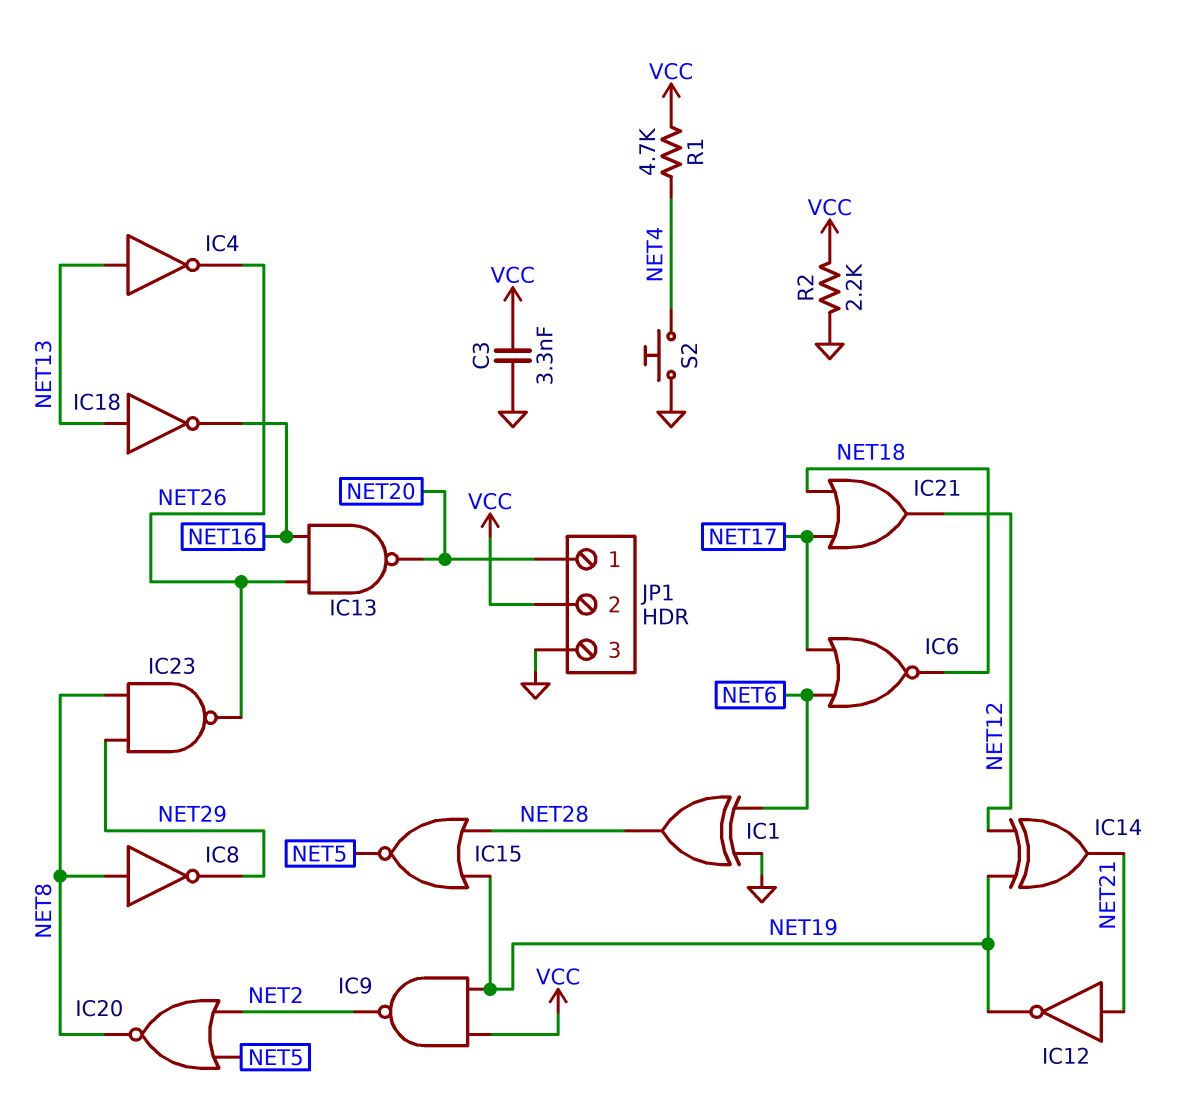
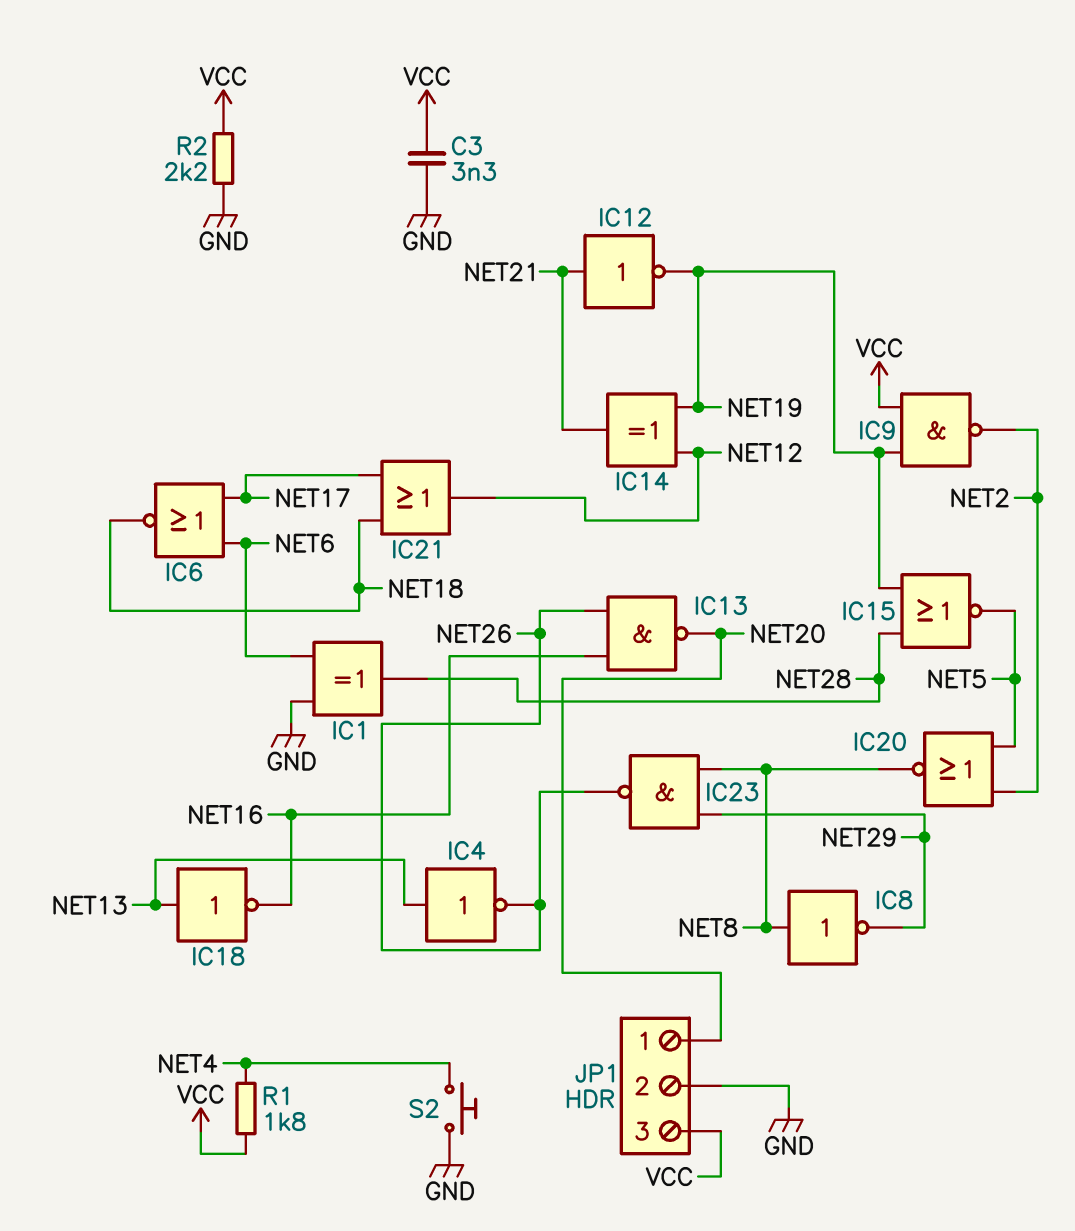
JP1 pin 2: VCC -> GND
JP1 pin 3: GND -> VCC
R1: 4.7k (NET4, VCC) -> 1.8k (NET4, VCC)

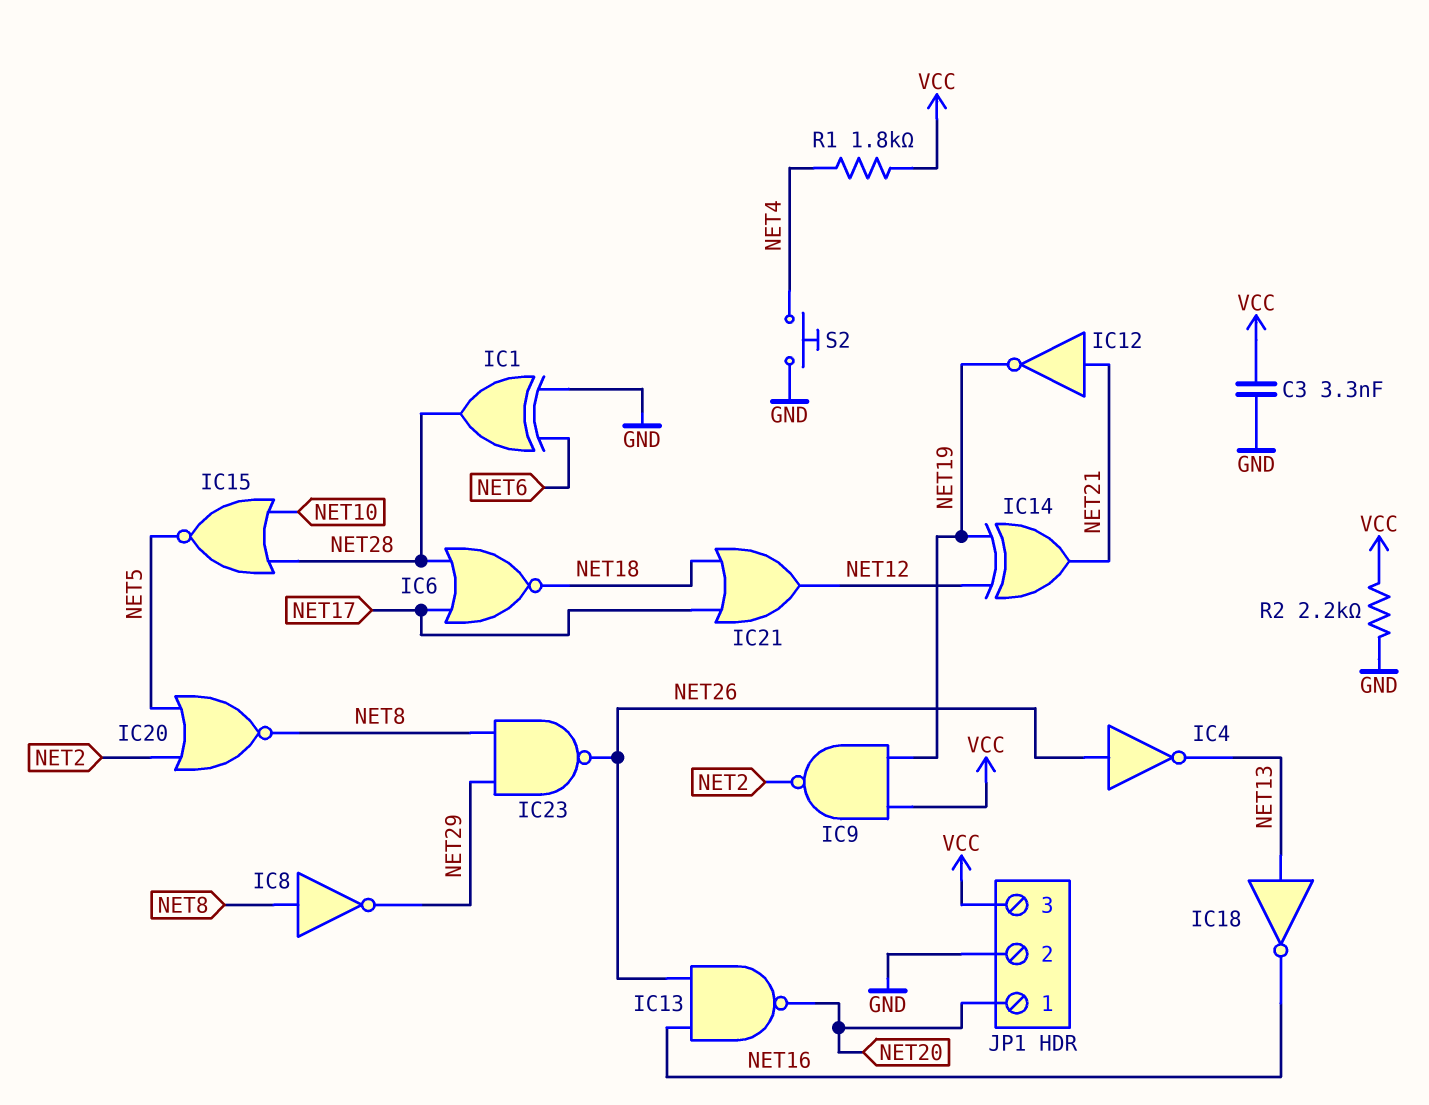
IC4: NOT (in NET13, out NET26) -> NOT (in NET26, out NET13)
IC6: NOR (in NET6, in NET17, out NET18) -> NOR (in NET17, in NET28, out NET18)
IC15: NOR (in NET19, in NET28, out NET5) -> NOR (in NET10, in NET28, out NET5)

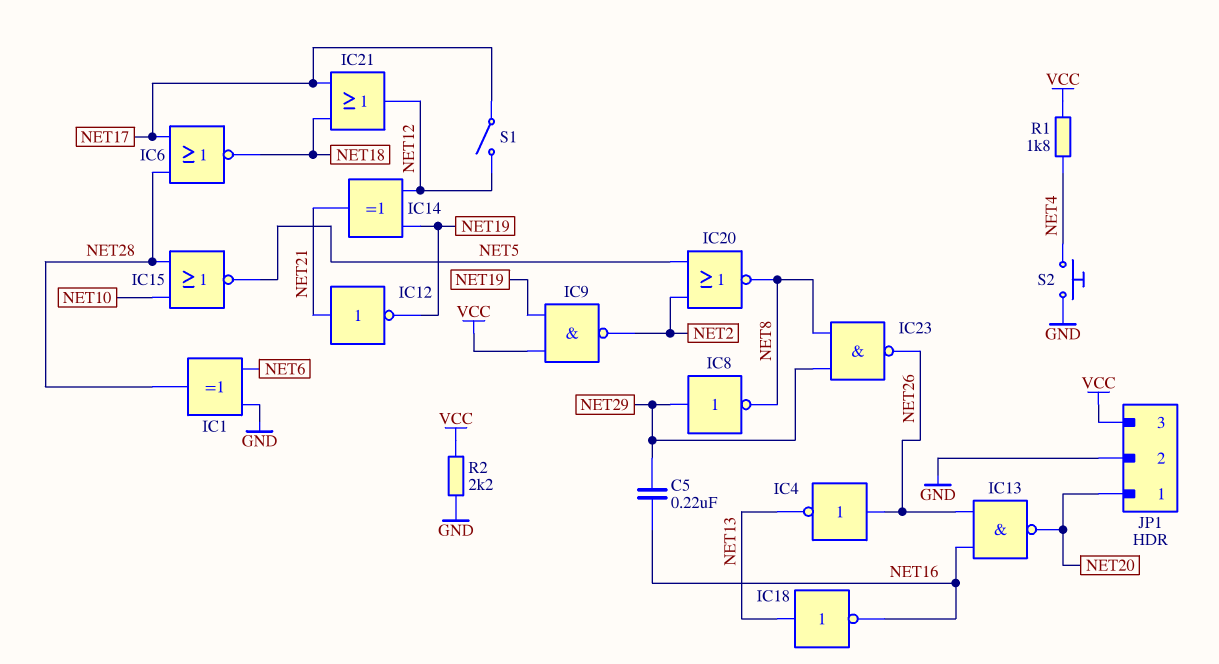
C3: 3.3nF (GND, VCC) -> none
C5: none -> 220nF (NET16, NET29)
IC8: NOT (in NET8, out NET29) -> NOT (in NET29, out NET8)
S1: none -> switch (NET12, NET17)

